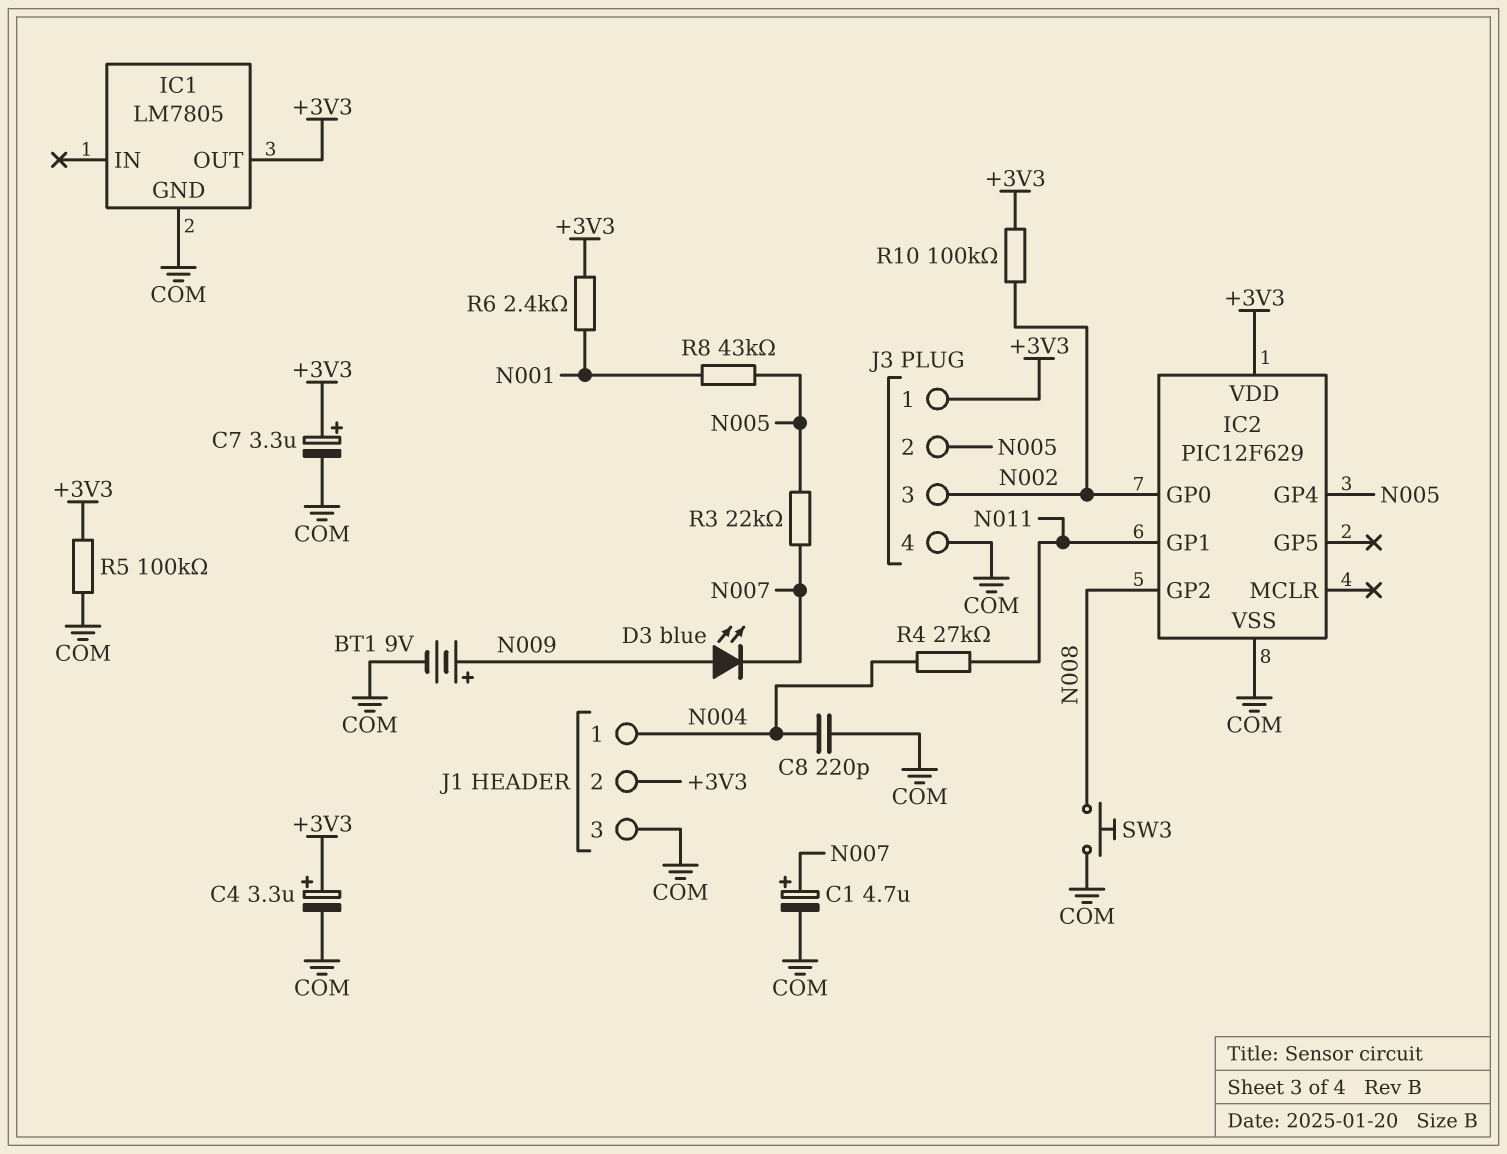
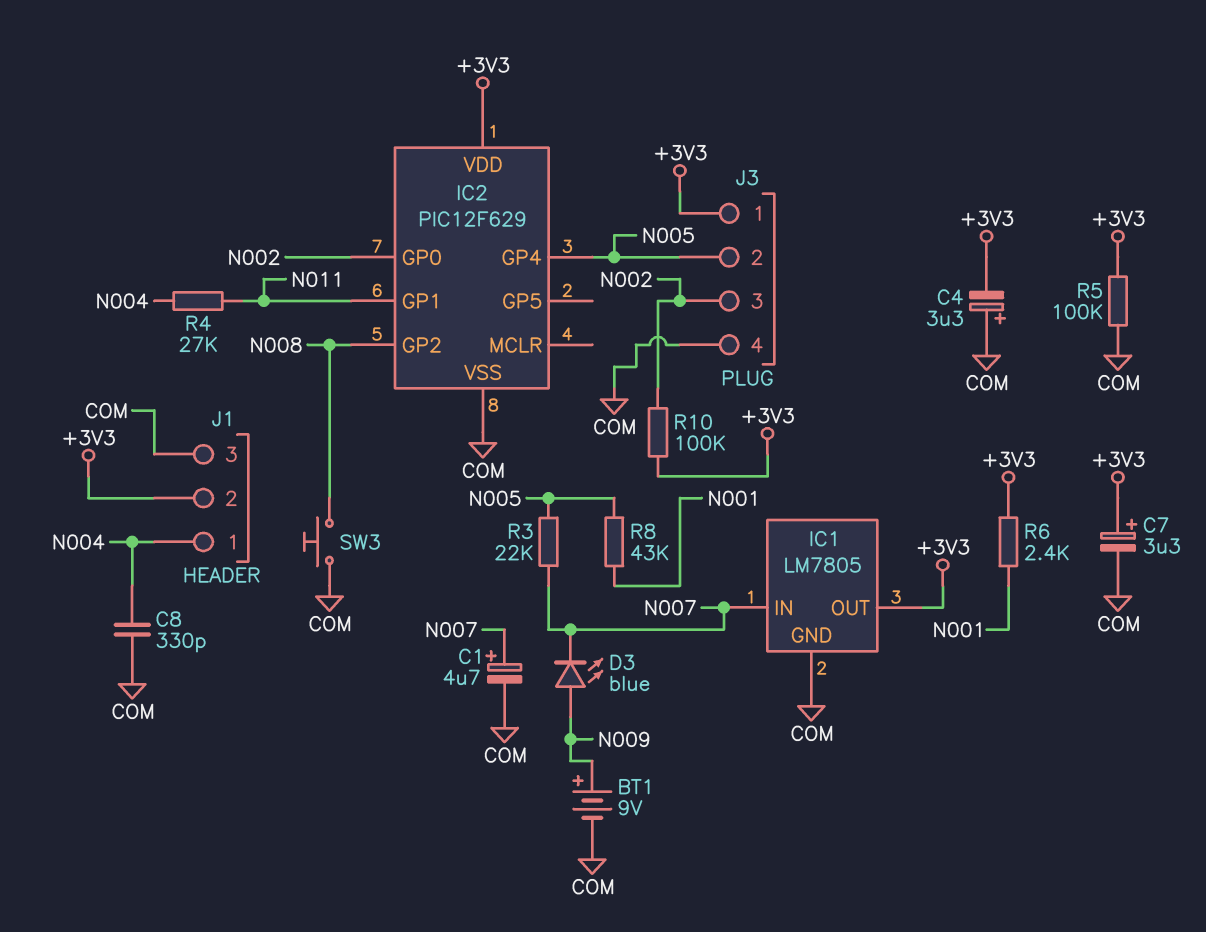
C4: 3.3uF (plus +3V3, minus COM) -> 3.3uF (plus COM, minus +3V3)
C8: 220pF (COM, N004) -> 330pF (COM, N004)
IC1 pin IN: none -> N007

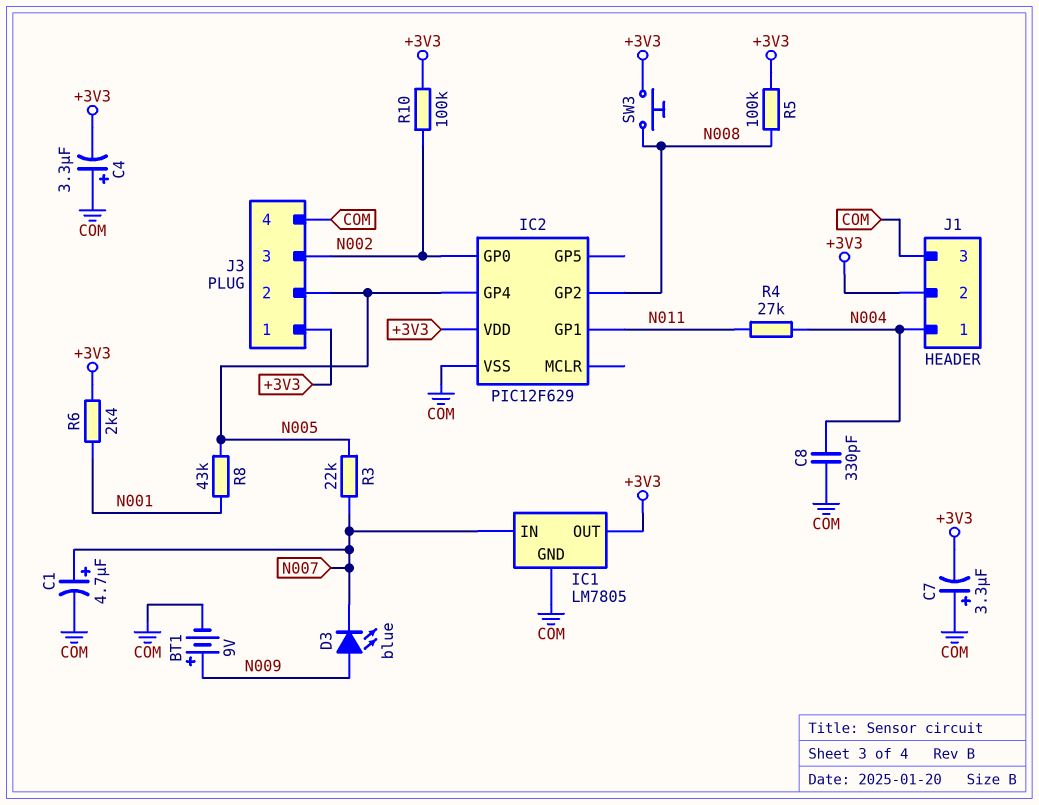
C7: 3.3uF (plus +3V3, minus COM) -> 3.3uF (plus COM, minus +3V3)
R5: 100k (+3V3, COM) -> 100k (+3V3, N008)
SW3: button (COM, N008) -> button (+3V3, N008)

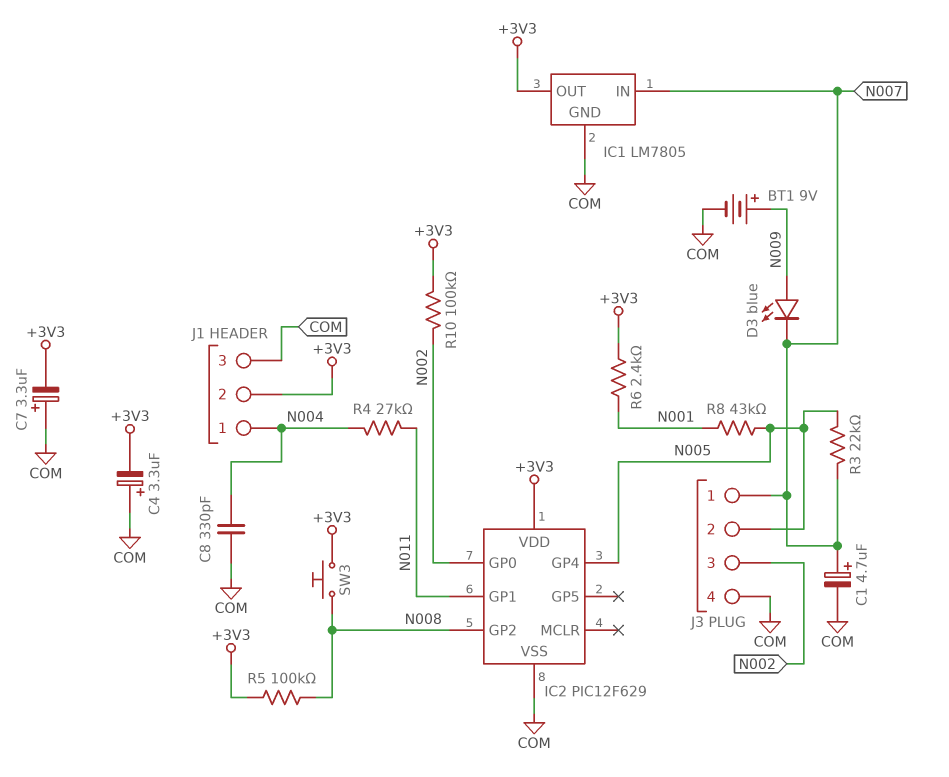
J3 pin 1: +3V3 -> N007

